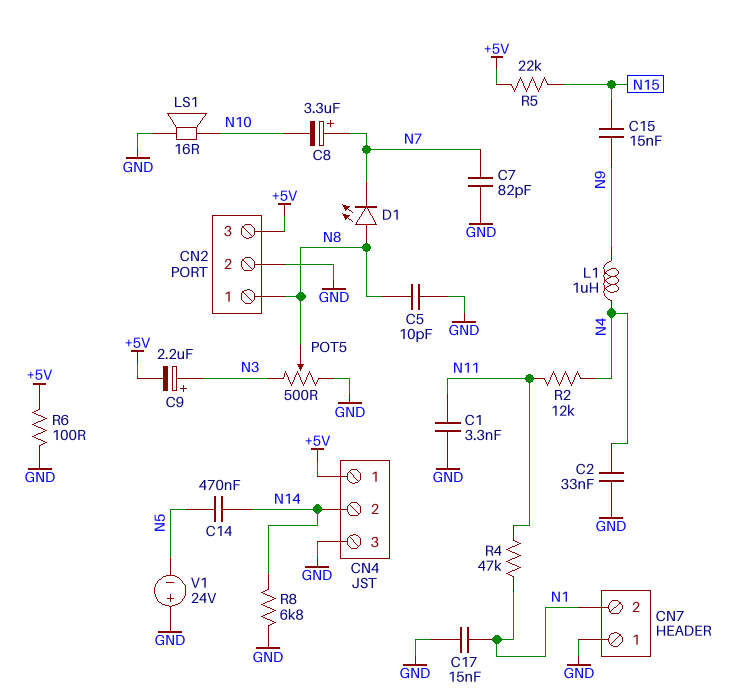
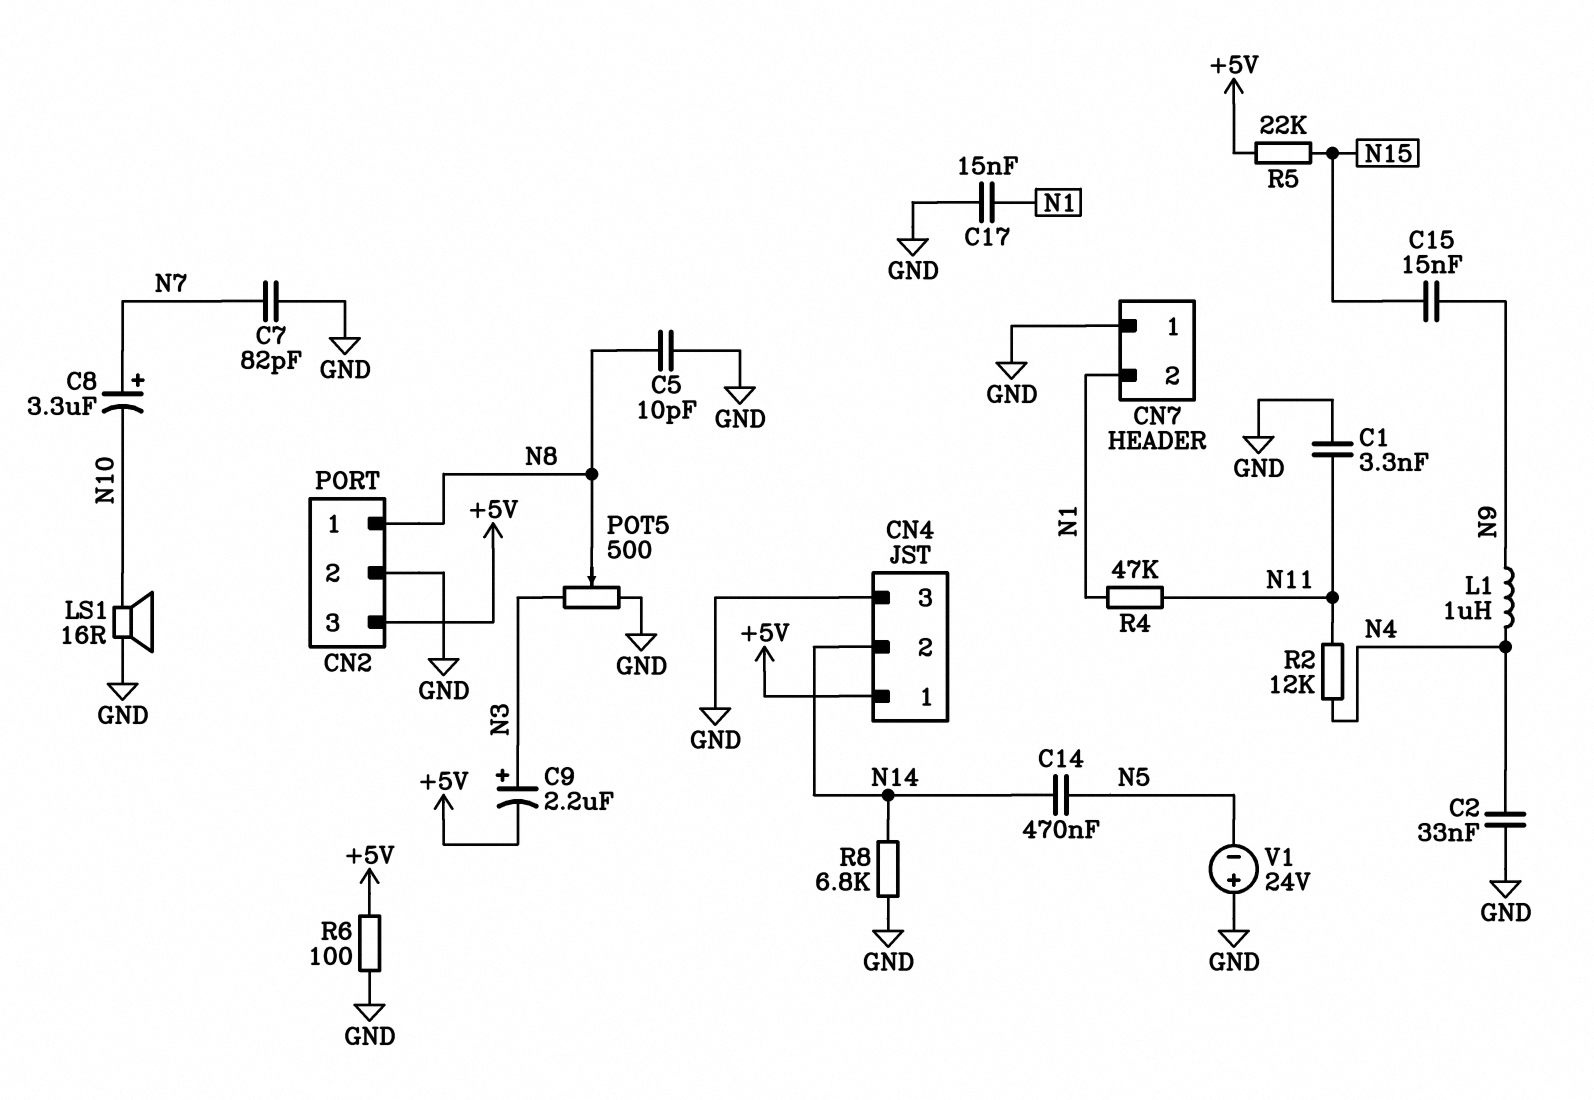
D1: LED (A N8, K N7) -> none

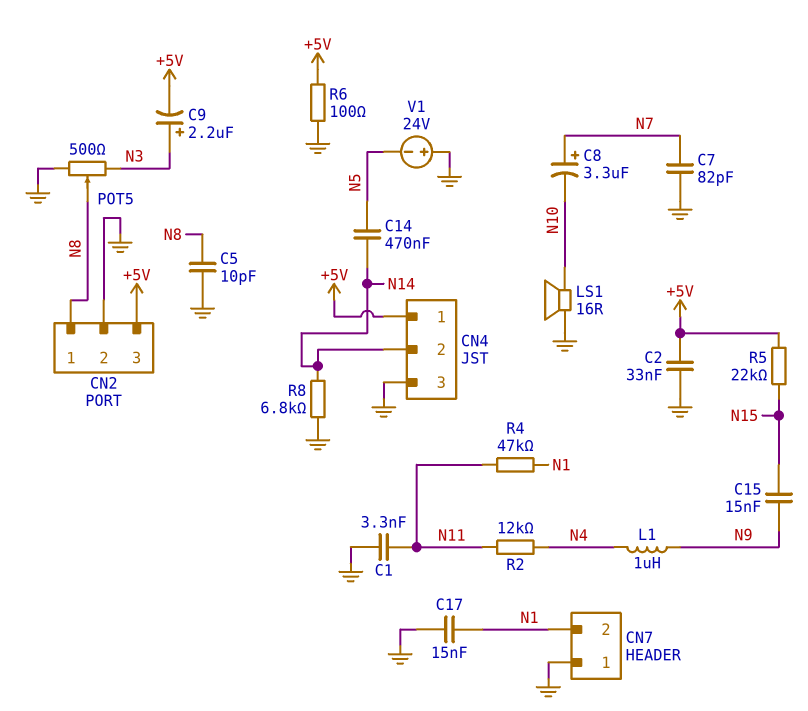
C2: 33nF (GND, N4) -> 33nF (+5V, GND)

